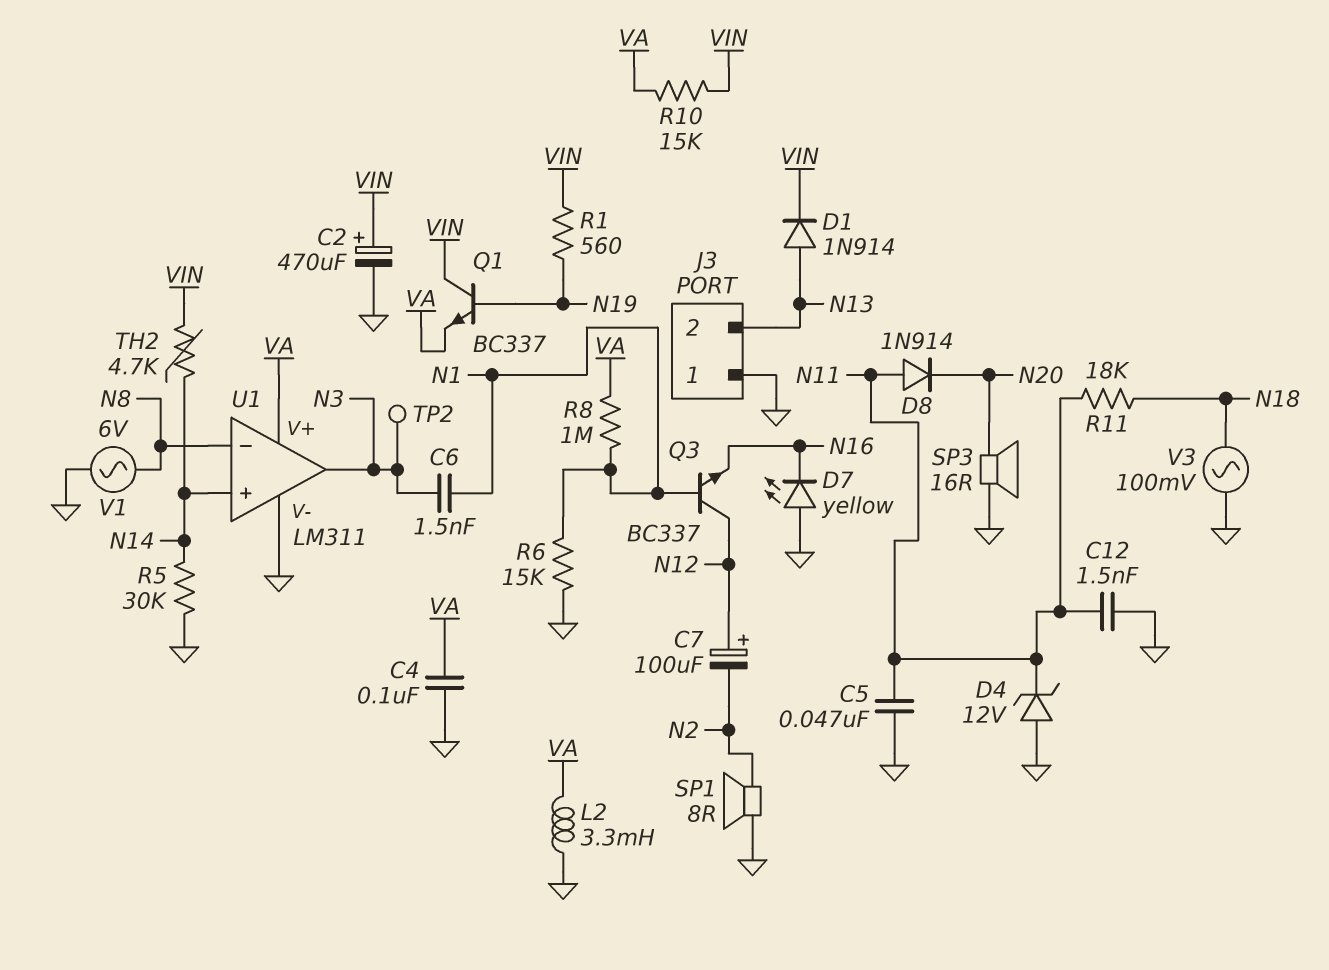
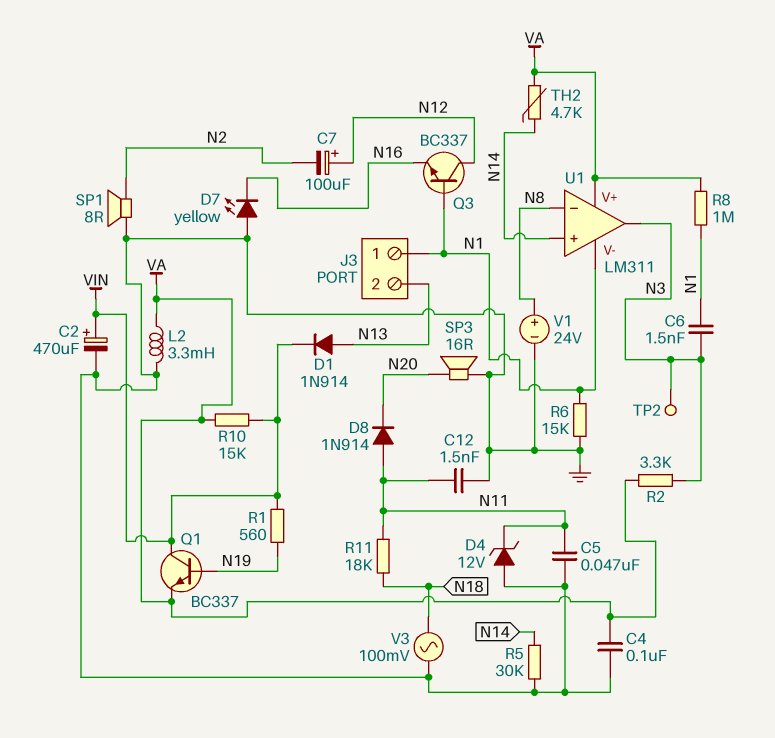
J3 pin 1: GND -> N1
R2: none -> 3.3k (N3, VA)
TH2: 4.7k (N14, VIN) -> 4.7k (N14, VA)
U1 pin V-: GND -> N1
V1: AC 6V (GND, N8) -> 24V (plus N8, minus GND)

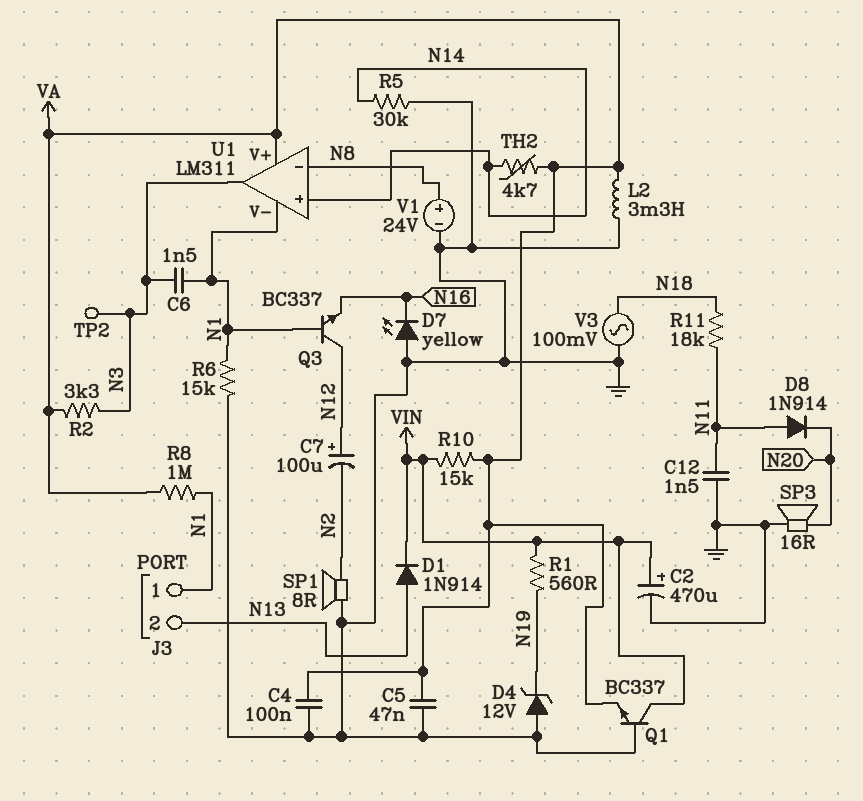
C5: 47nF (GND, N11) -> 47nF (GND, VA)
D4: zener 12V (A GND, K N11) -> zener 12V (A GND, K N19)
Q1: NPN BC337 (B N19, C VIN, E VA) -> NPN BC337 (B GND, C VIN, E VA)

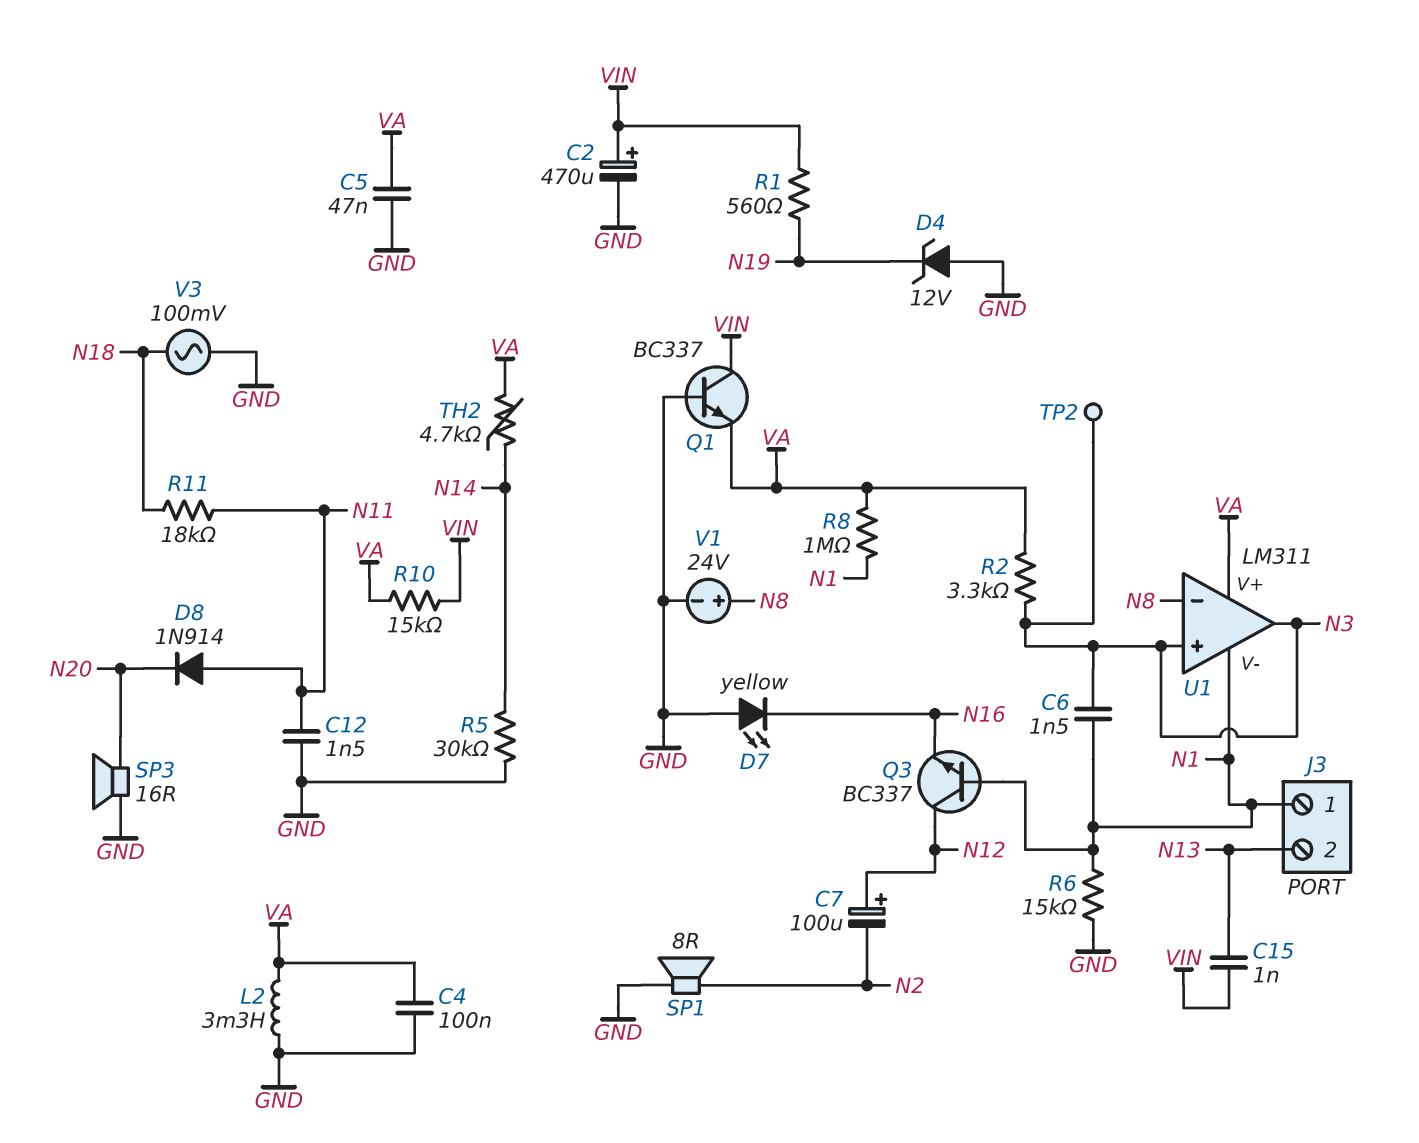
C15: none -> 1nF (N13, VIN)
D1: diode 1N914 (A N13, K VIN) -> none
U1 pin in+: N14 -> N3

